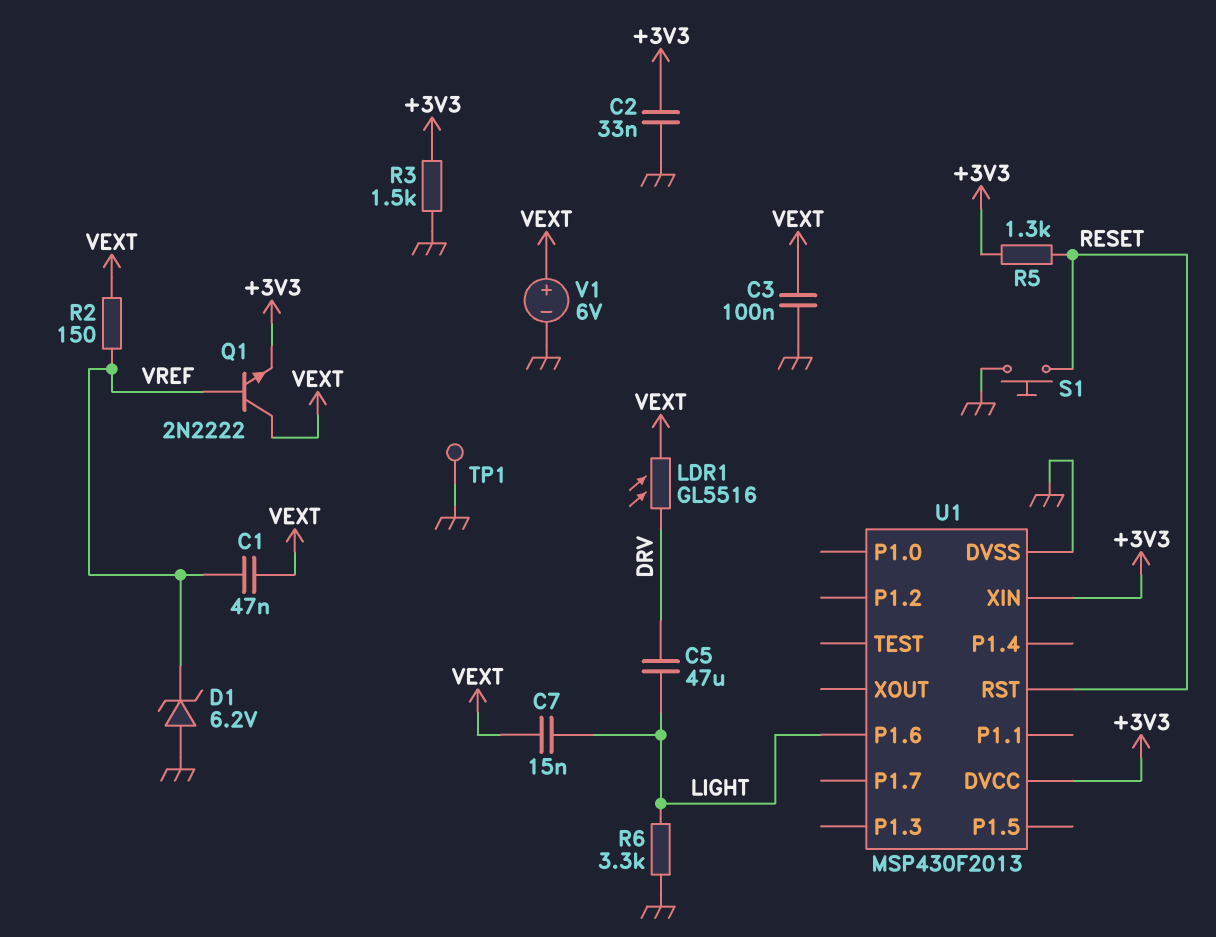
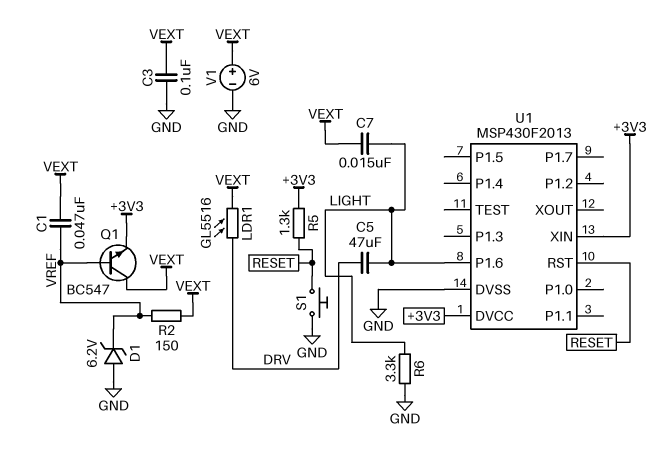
C2: 33nF (+3V3, GND) -> none
Q1: NPN 2N2222 (B VREF, C VEXT, E +3V3) -> NPN BC547 (B VREF, C VEXT, E +3V3)
R3: 1.5k (+3V3, GND) -> none
TP1: test point (GND) -> none

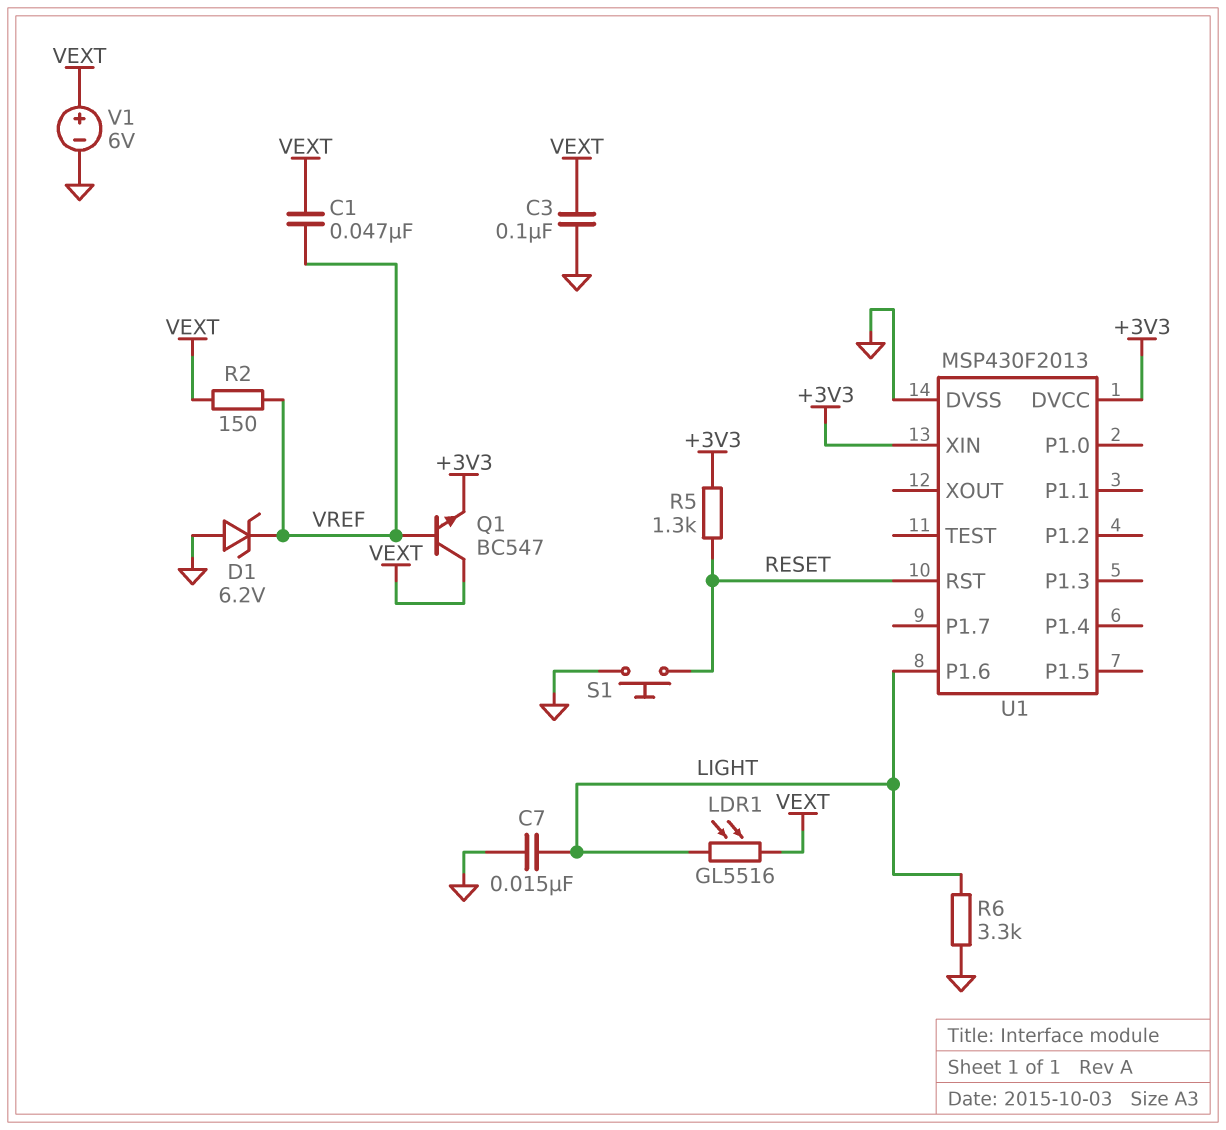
C5: 47uF (DRV, LIGHT) -> none
C7: 15nF (LIGHT, VEXT) -> 15nF (GND, LIGHT)
LDR1: GL5516 (DRV, VEXT) -> GL5516 (LIGHT, VEXT)

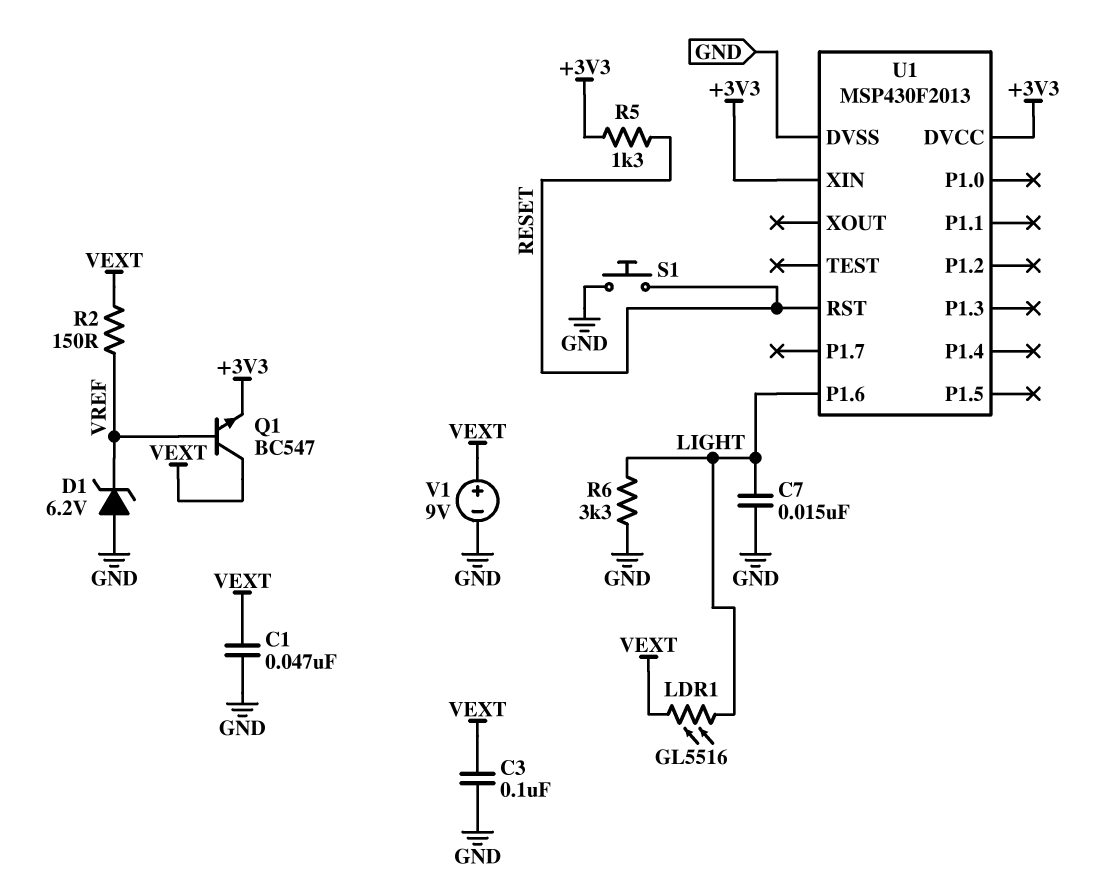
C1: 47nF (VEXT, VREF) -> 47nF (GND, VEXT)
V1: 6V (plus VEXT, minus GND) -> 9V (plus VEXT, minus GND)

